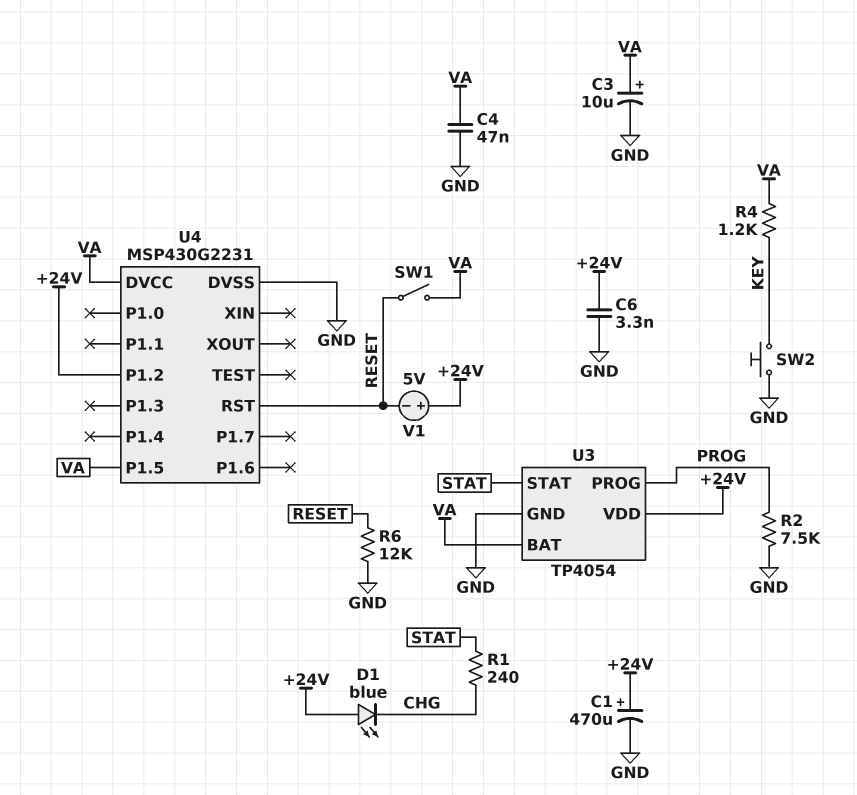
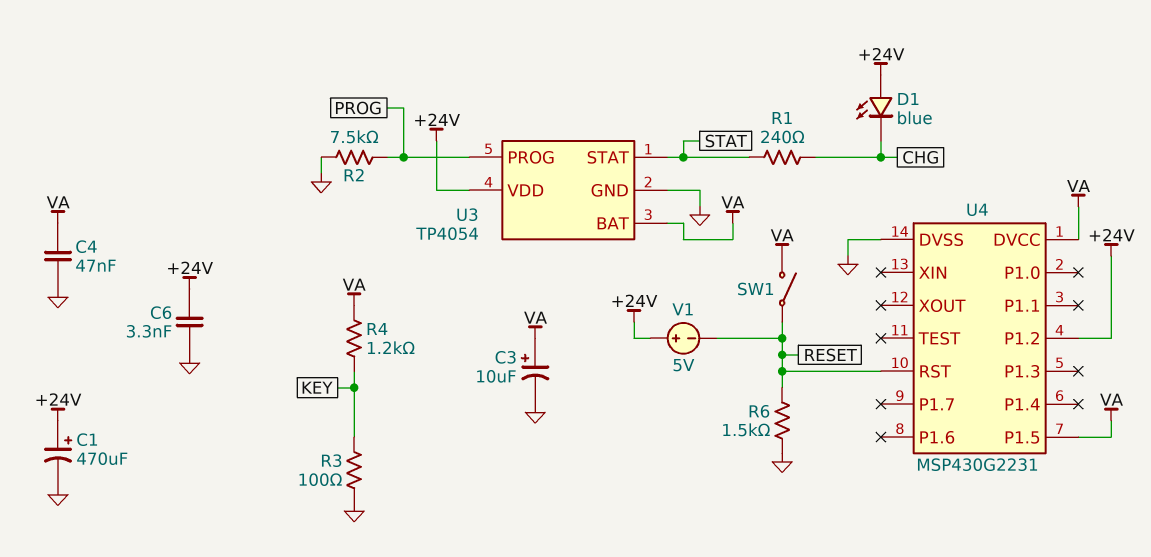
R3: none -> 100 (GND, KEY)
R6: 12k (GND, RESET) -> 1.5k (GND, RESET)
SW2: button (GND, KEY) -> none

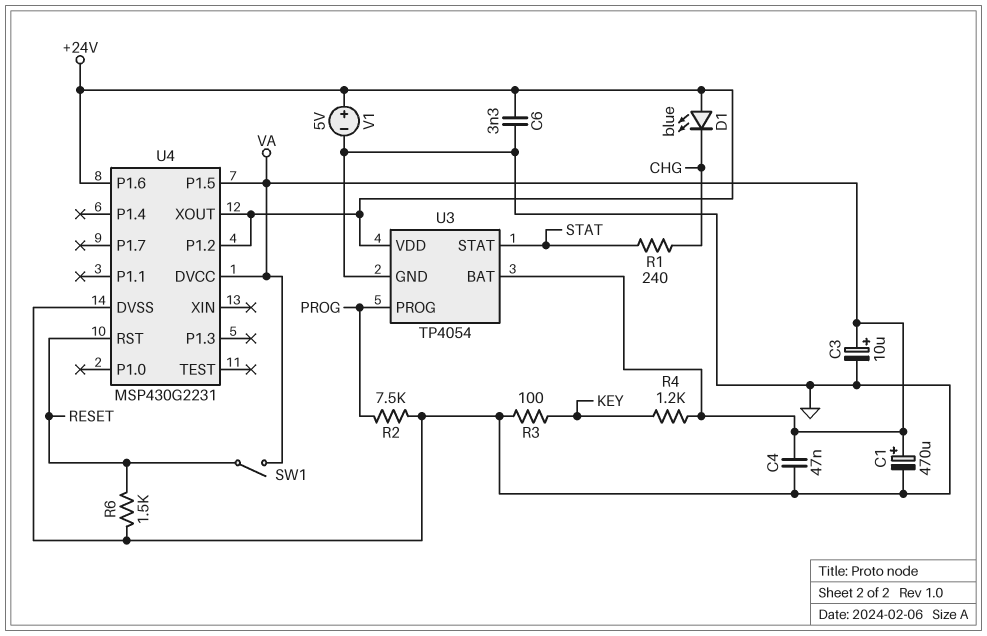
C1: 470uF (plus +24V, minus GND) -> 470uF (plus VA, minus GND)
U4 pin P1.6: none -> +24V
U4 pin XOUT: none -> +24V
V1: 5V (plus +24V, minus RESET) -> 5V (plus +24V, minus GND)

